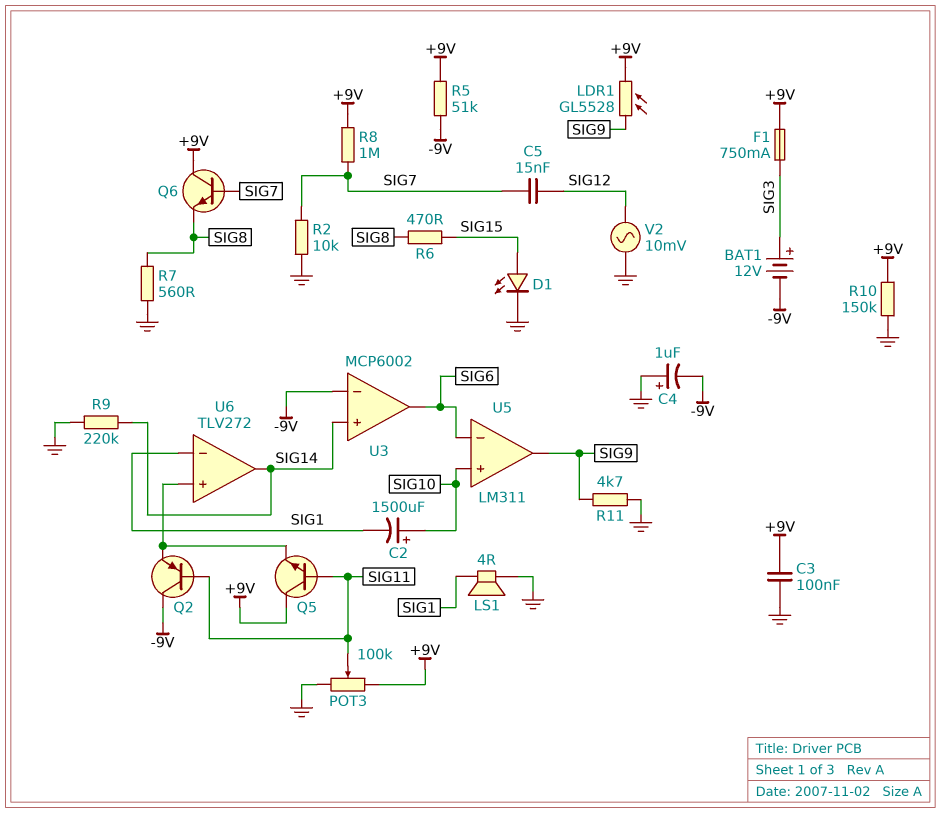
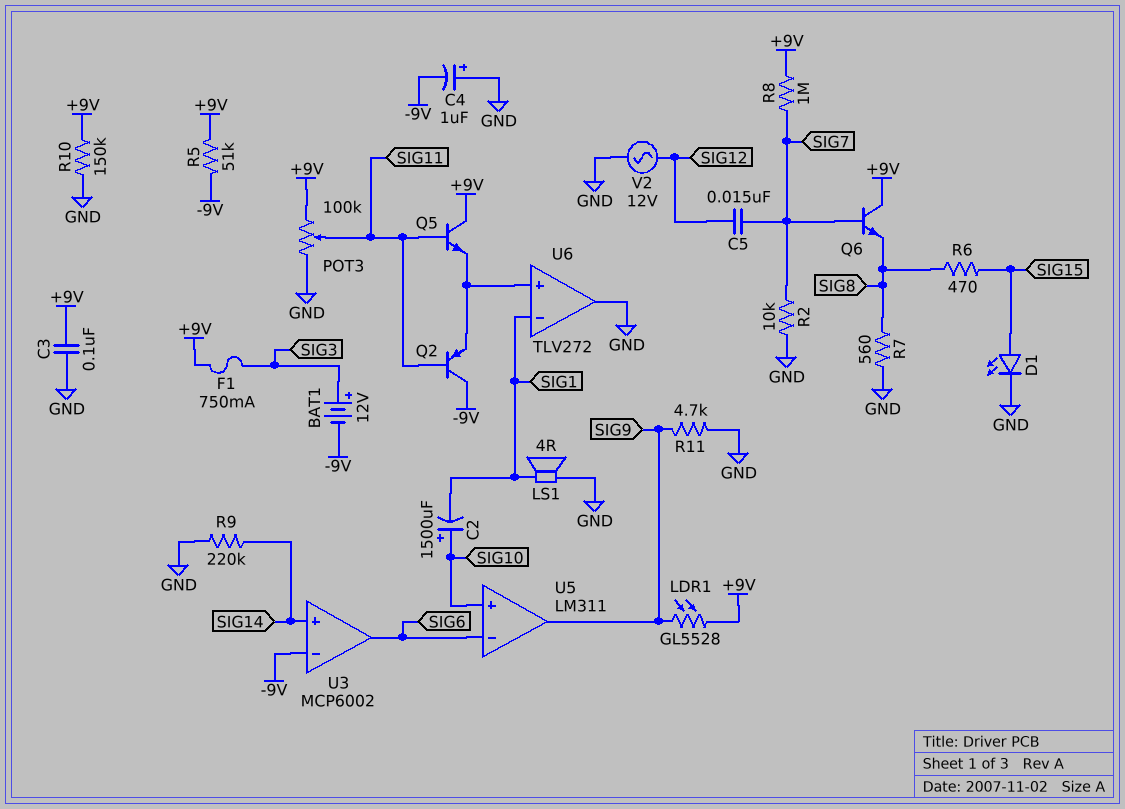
U6 pin out: SIG14 -> GND
V2: AC 10mV (GND, SIG12) -> AC 12V (GND, SIG12)

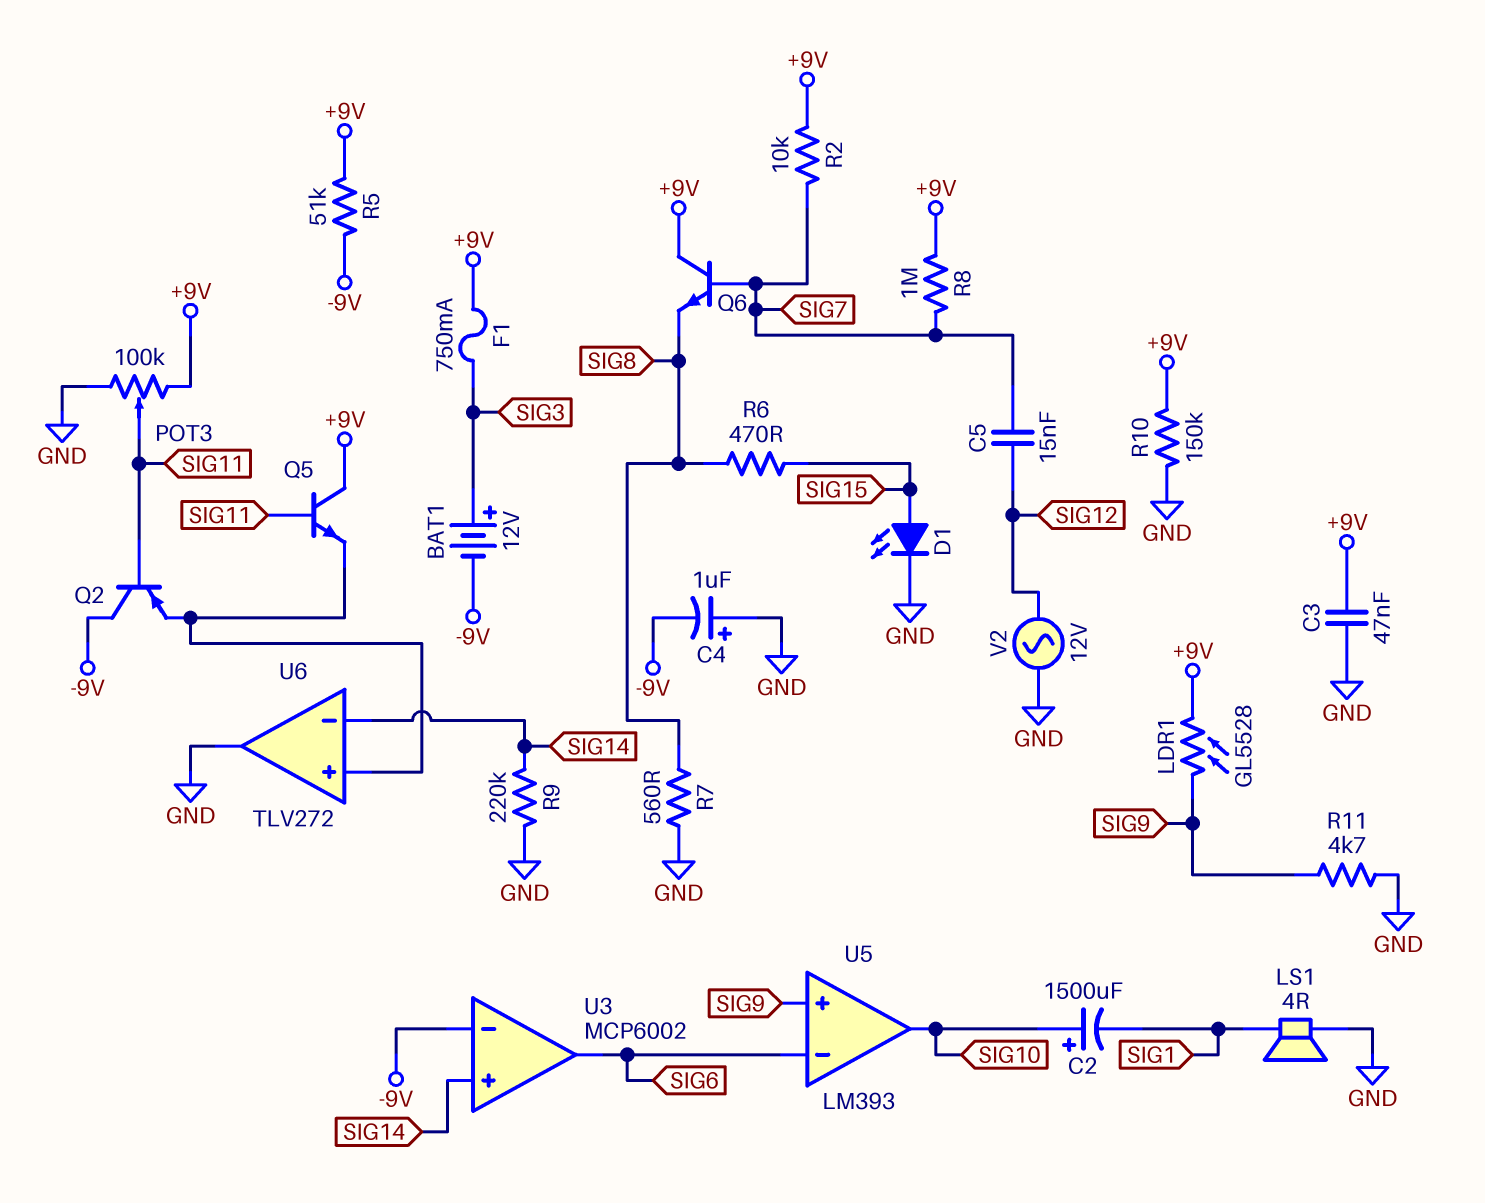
C3: 100nF (+9V, GND) -> 47nF (+9V, GND)
R2: 10k (GND, SIG7) -> 10k (+9V, SIG7)
U5: LM311 -> LM393
U5 pin in+: SIG10 -> SIG9
U5 pin out: SIG9 -> SIG10
U6 pin in-: SIG1 -> SIG14

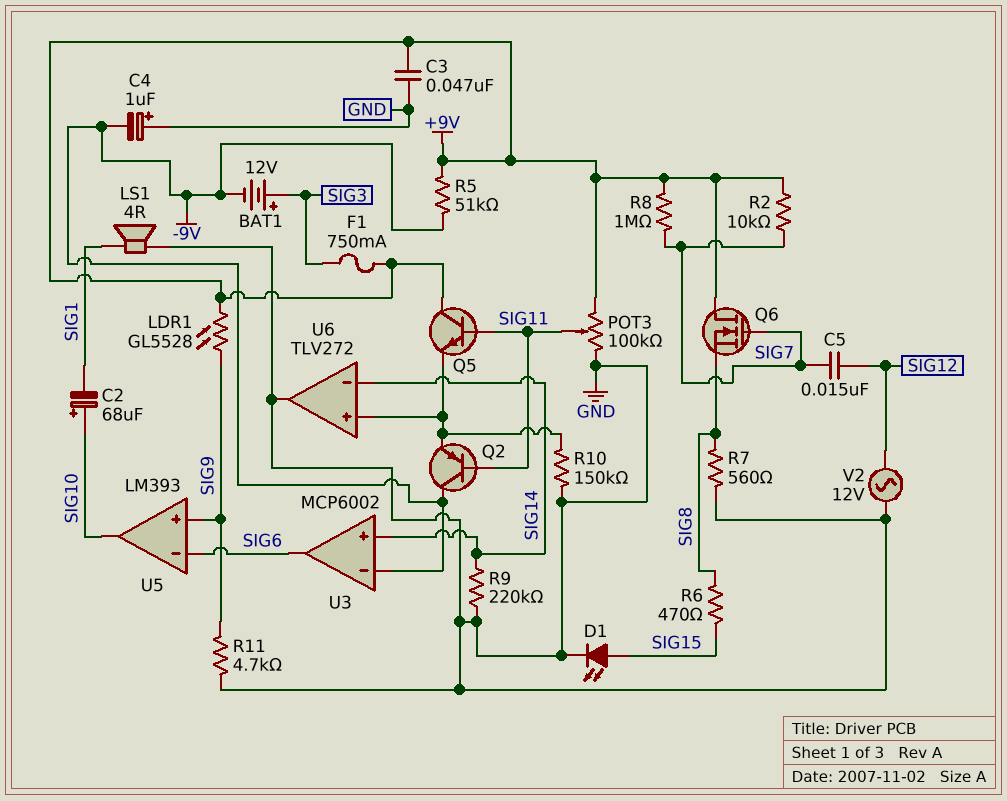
C2: 1500uF (plus SIG10, minus SIG1) -> 68uF (plus SIG10, minus SIG1)
Q6: NPN (B SIG7, C +9V, E SIG8) -> NMOS (G SIG7, D +9V, S SIG8)
R10: 150k (+9V, GND) -> 150k (GND, U6/in+)

